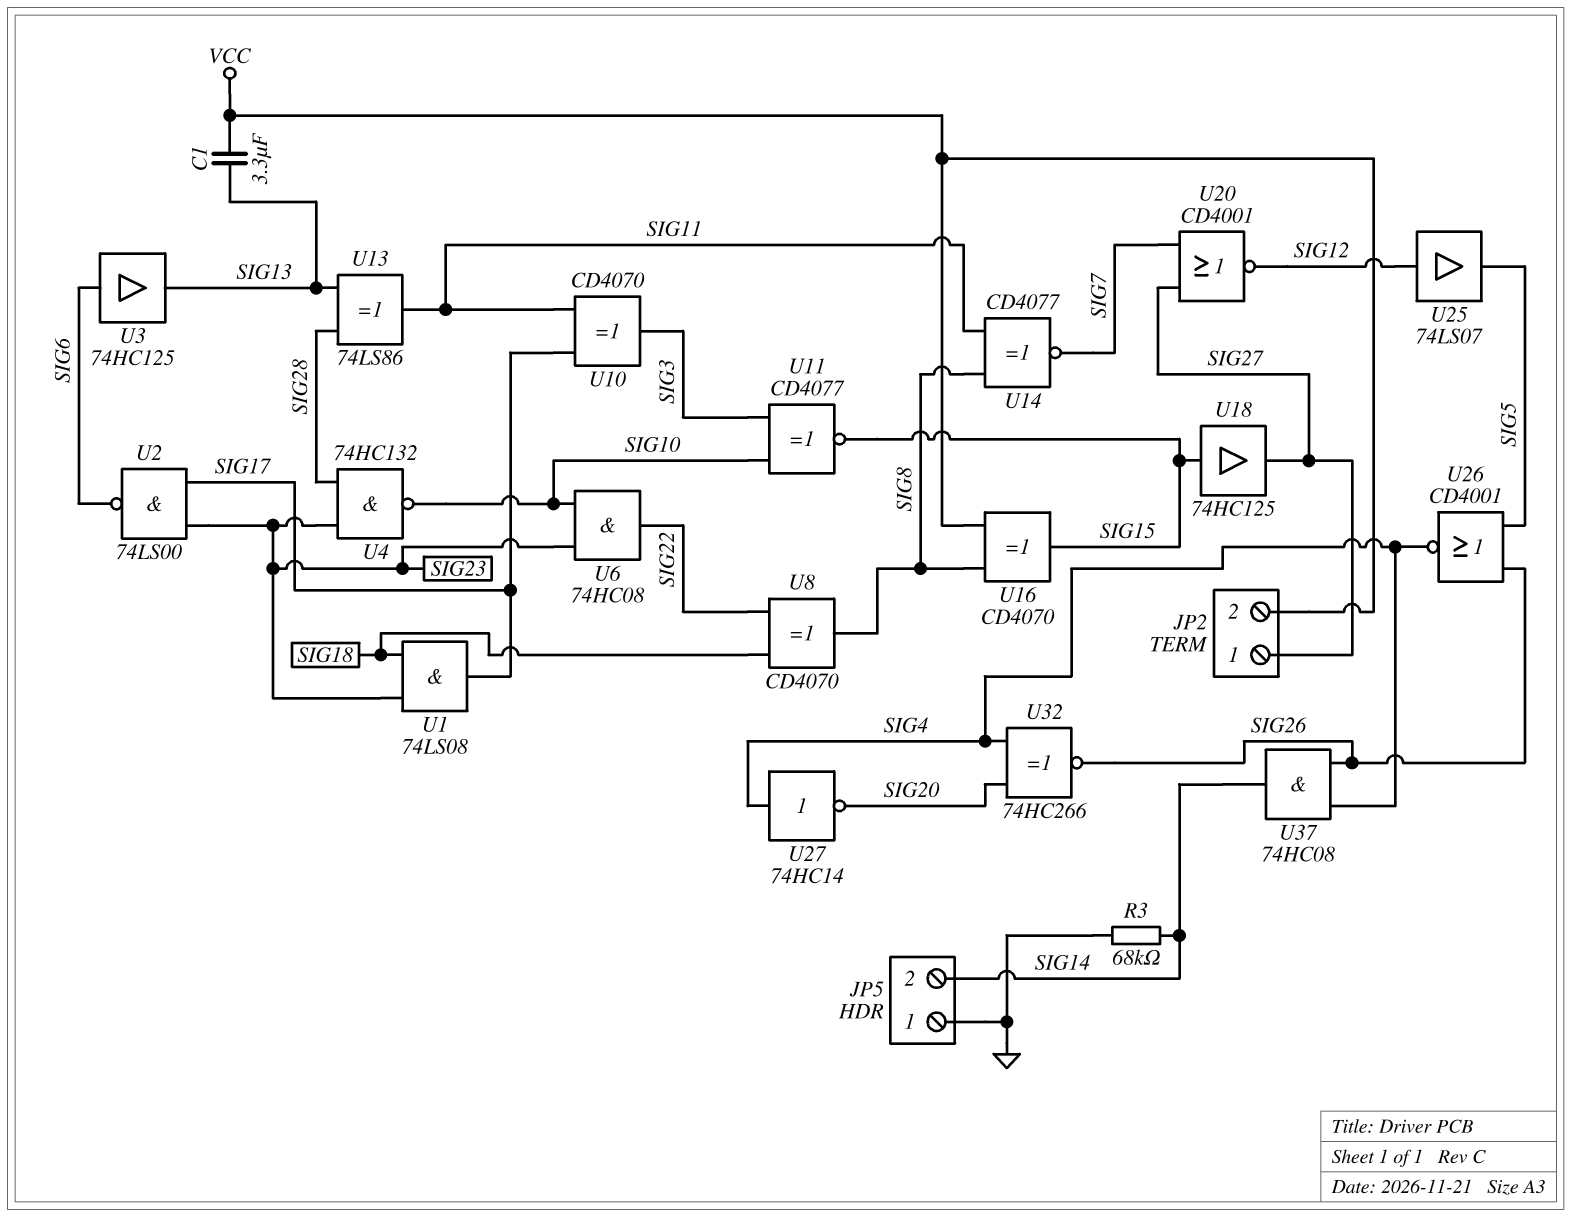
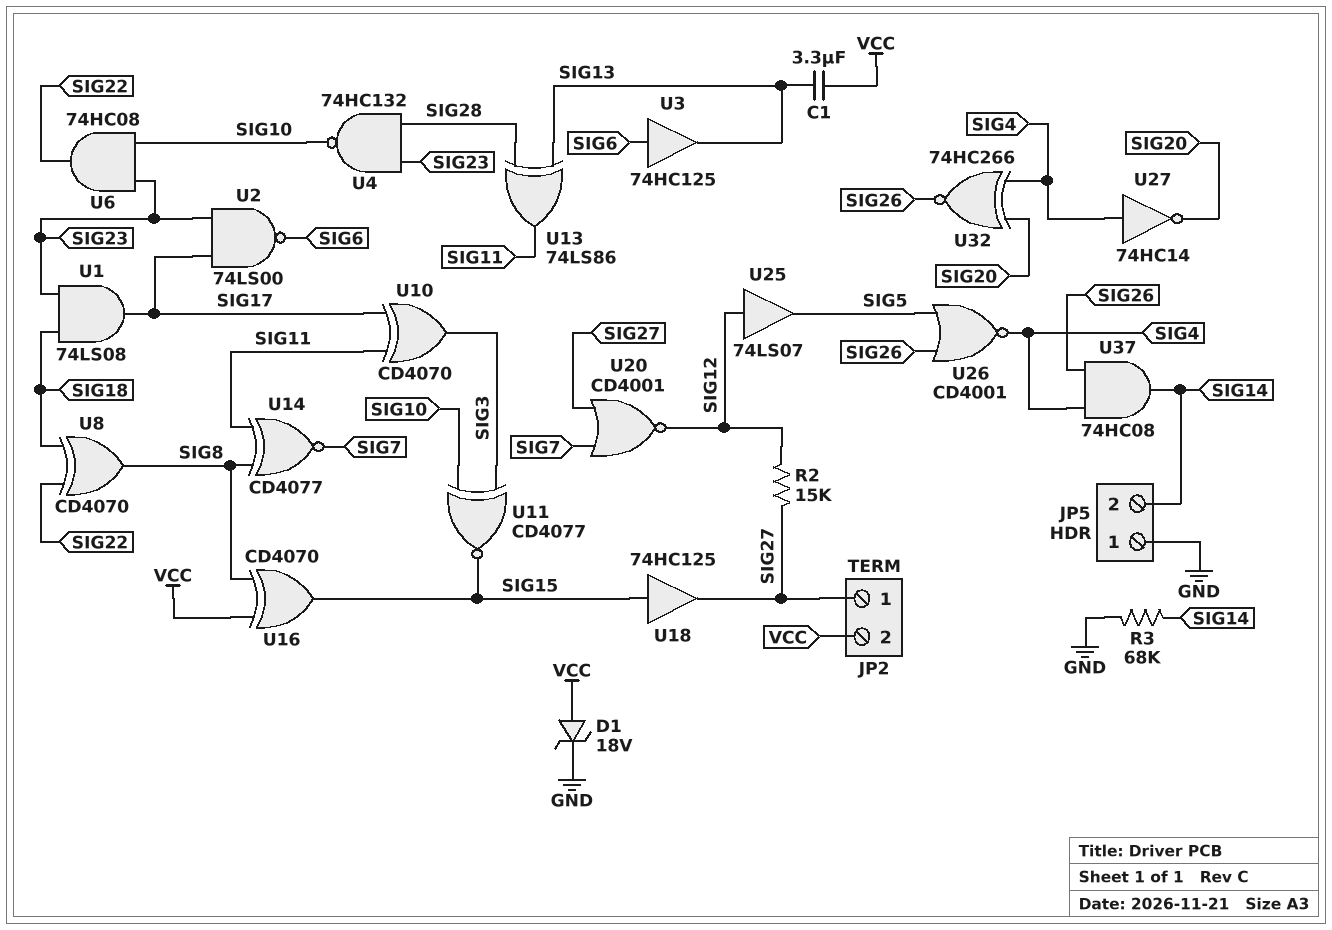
D1: none -> zener 18V (A VCC, K GND)
R2: none -> 15k (SIG12, SIG27)

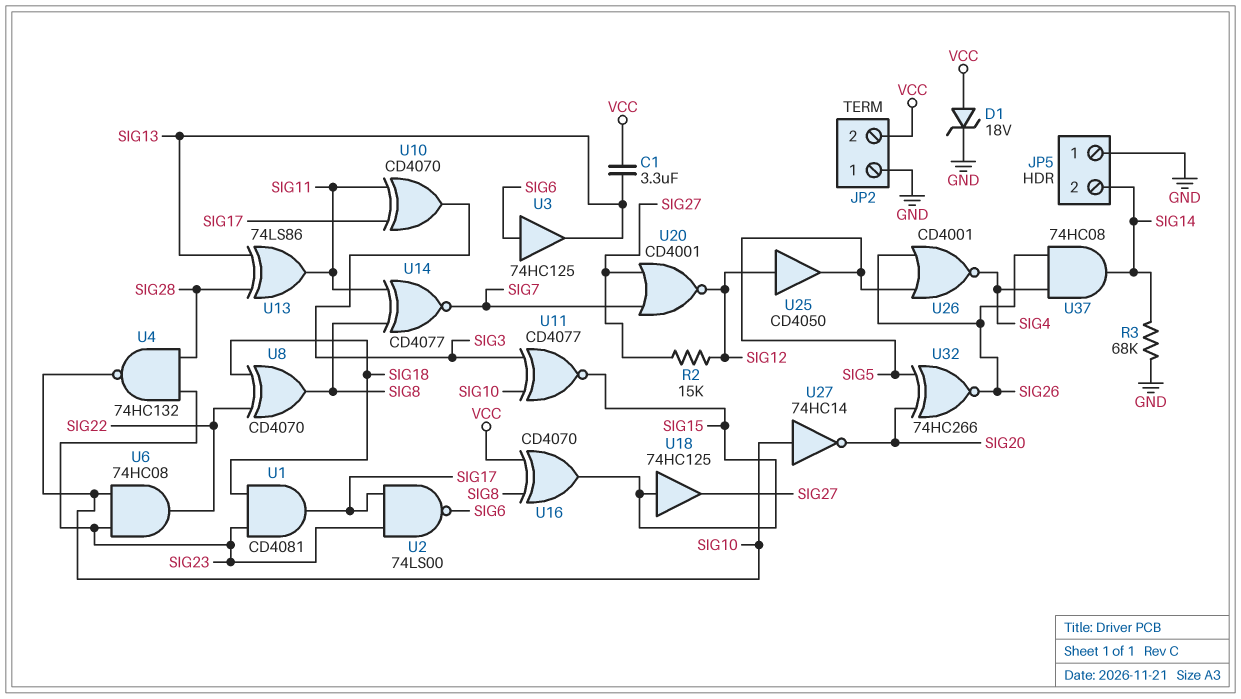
JP2 pin 1: SIG27 -> GND
U1: AND 74LS08 (in SIG18, in SIG23, out SIG17) -> AND CD4081 (in SIG18, in SIG23, out SIG17)
U25: buffer 74LS07 (in SIG12, out SIG5) -> buffer CD4050 (in SIG12, out SIG5)
U27: NOT 74HC14 (in SIG4, out SIG20) -> NOT 74HC14 (in SIG10, out SIG20)
U32: XNOR 74HC266 (in SIG4, in SIG20, out SIG26) -> XNOR 74HC266 (in SIG5, in SIG20, out SIG26)

